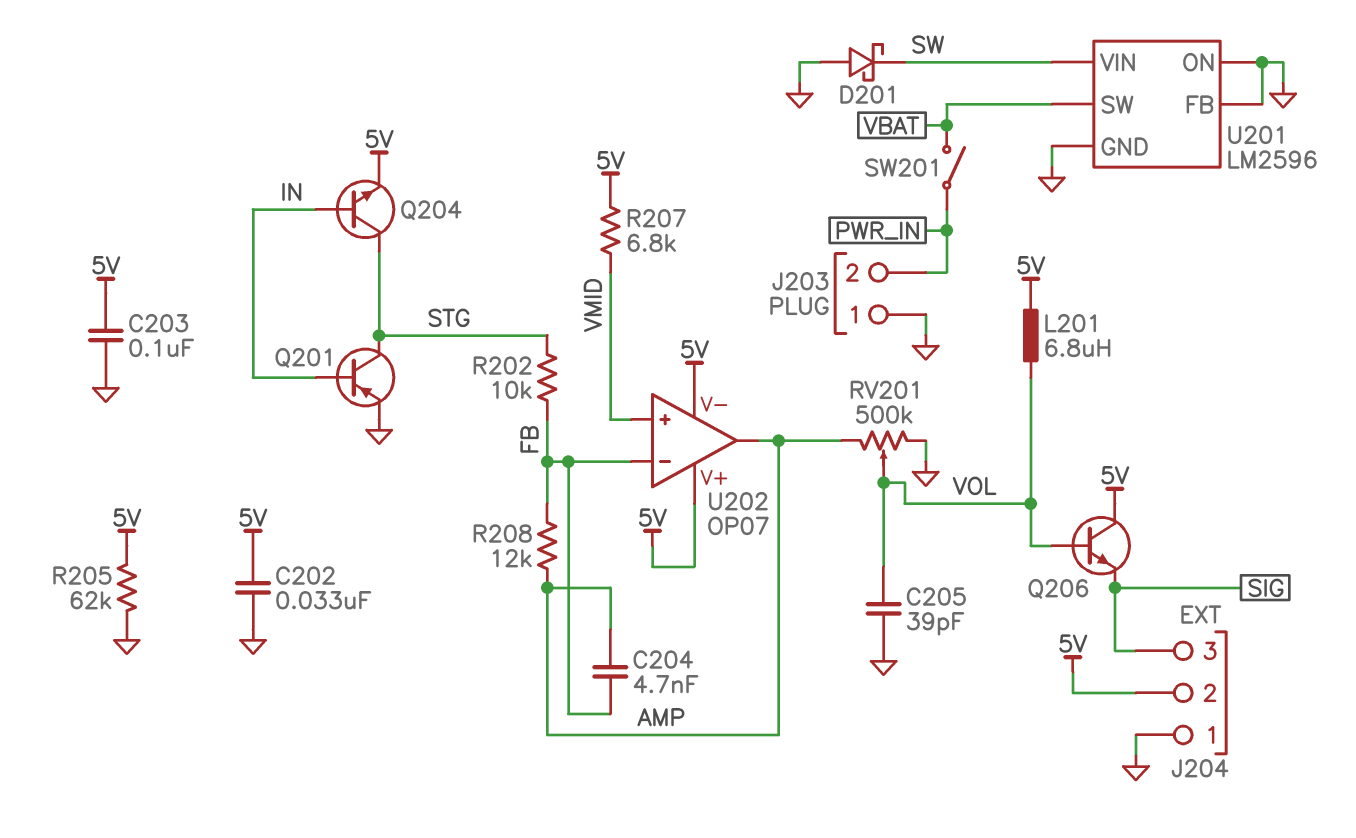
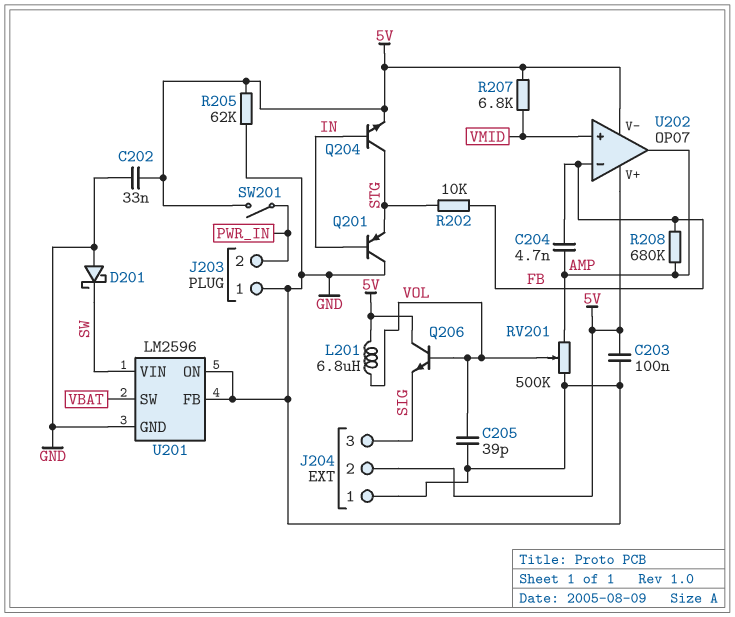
Q201: PNP (B IN, C STG, E GND) -> PNP (B IN, C GND, E STG)
R208: 12k (AMP, FB) -> 680k (AMP, FB)
SW201: switch (PWR_IN, VBAT) -> switch (5V, PWR_IN)

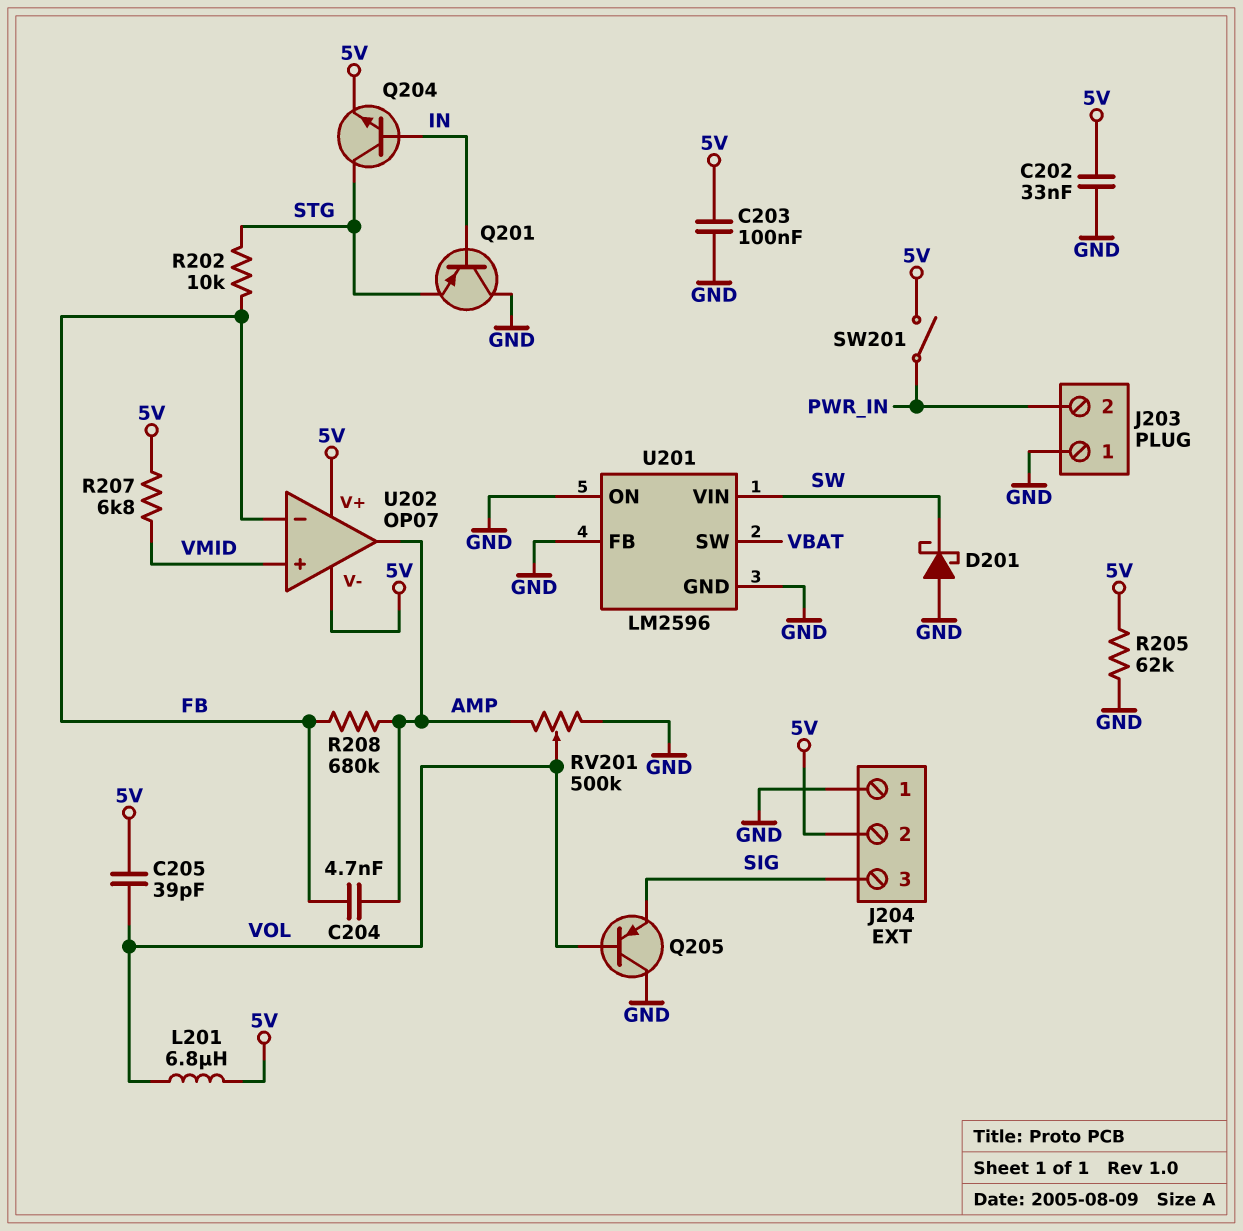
C205: 39pF (GND, VOL) -> 39pF (5V, VOL)
Q205: none -> PNP (B VOL, C GND, E SIG)
Q206: NPN (B VOL, C 5V, E SIG) -> none

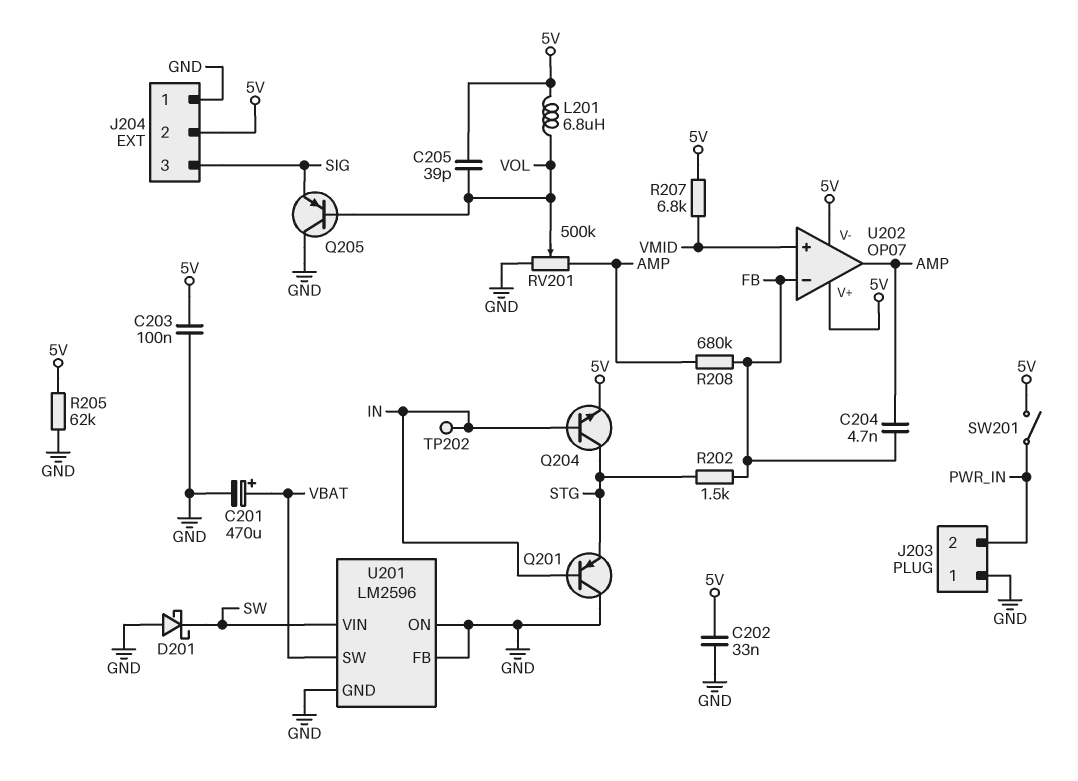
C201: none -> 470uF (plus VBAT, minus GND)
R202: 10k (FB, STG) -> 1.5k (FB, STG)
TP202: none -> test point (IN)

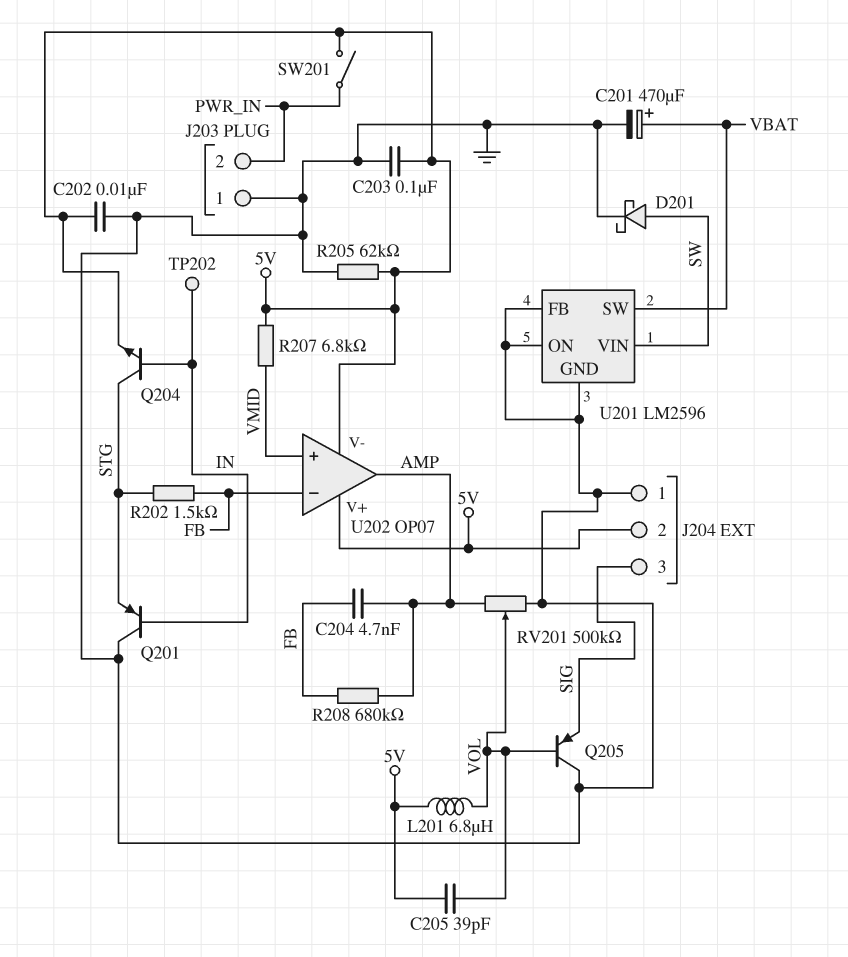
C202: 33nF (5V, GND) -> 10nF (5V, GND)
D201: schottky (A GND, K SW) -> schottky (A SW, K GND)

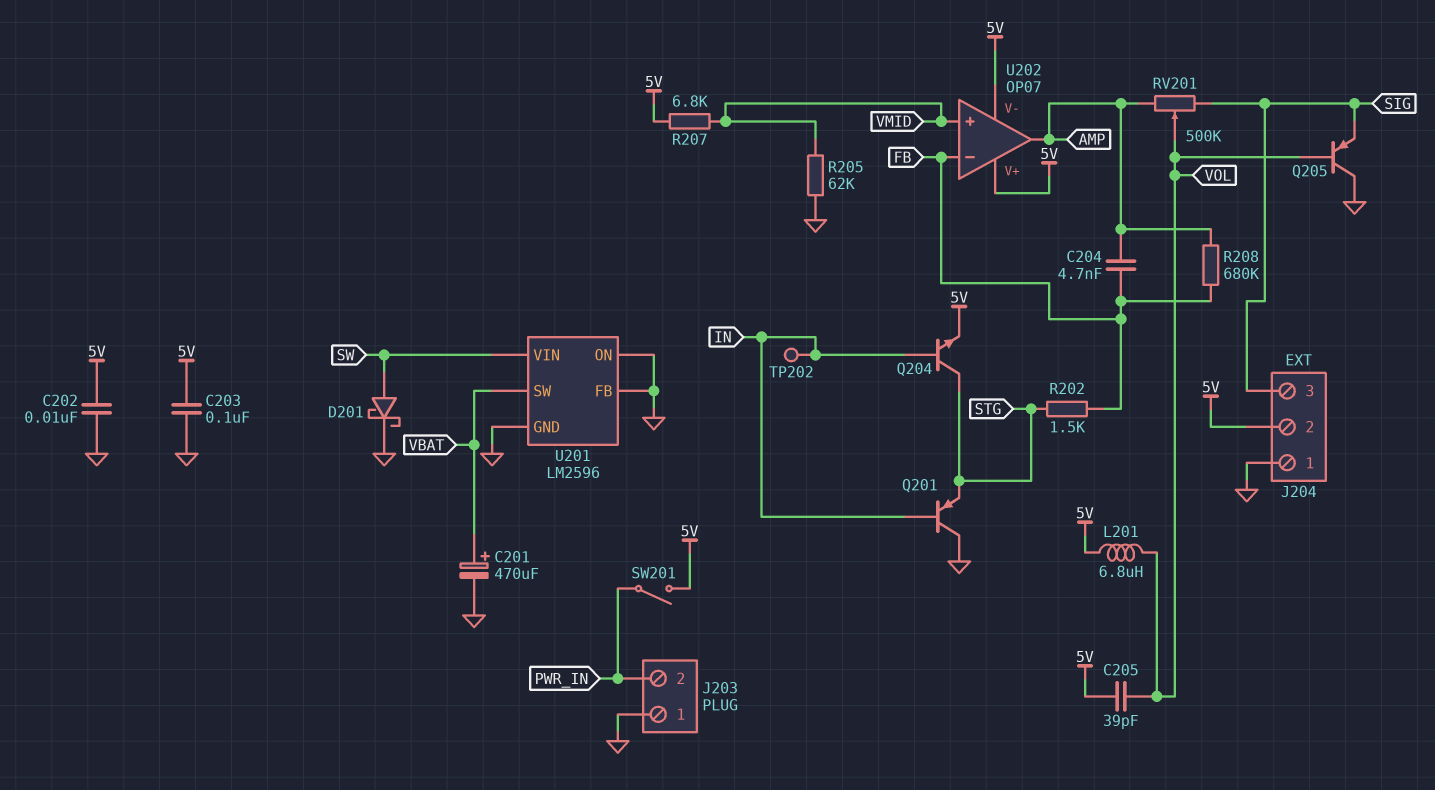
R205: 62k (5V, GND) -> 62k (GND, VMID)
RV201: 500k (AMP, GND, wiper VOL) -> 500k (AMP, SIG, wiper VOL)

